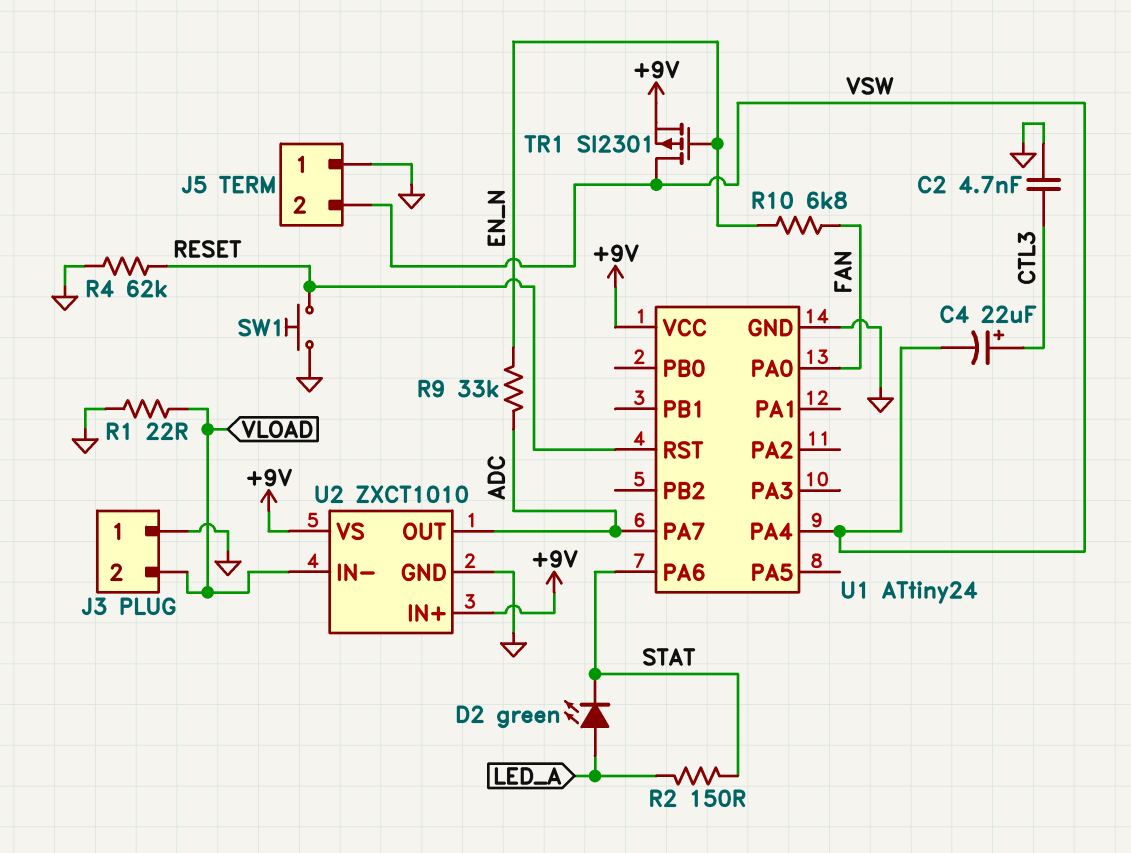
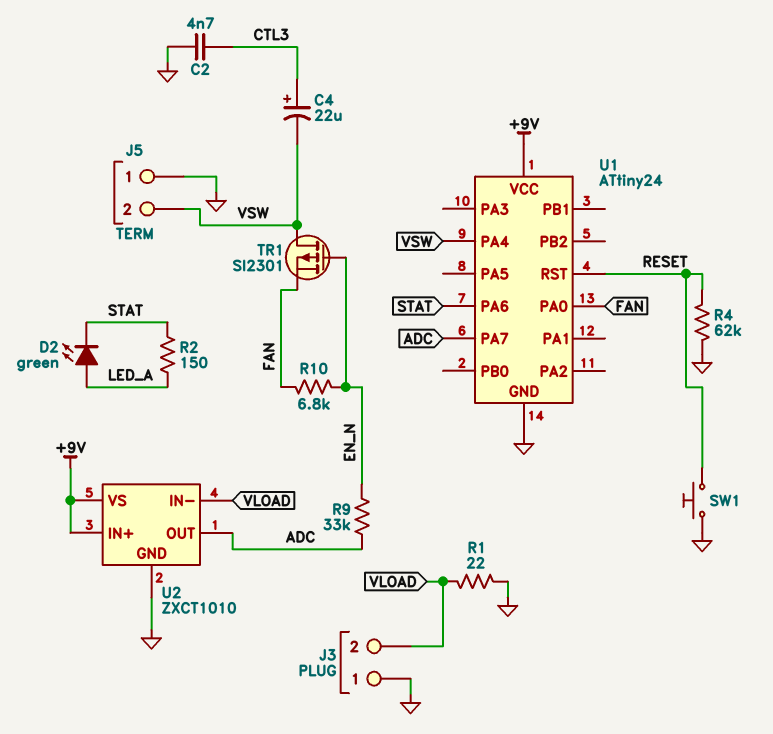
TR1: PMOS SI2301 (G EN_N, D VSW, S +9V) -> PMOS SI2301 (G EN_N, D VSW, S FAN)

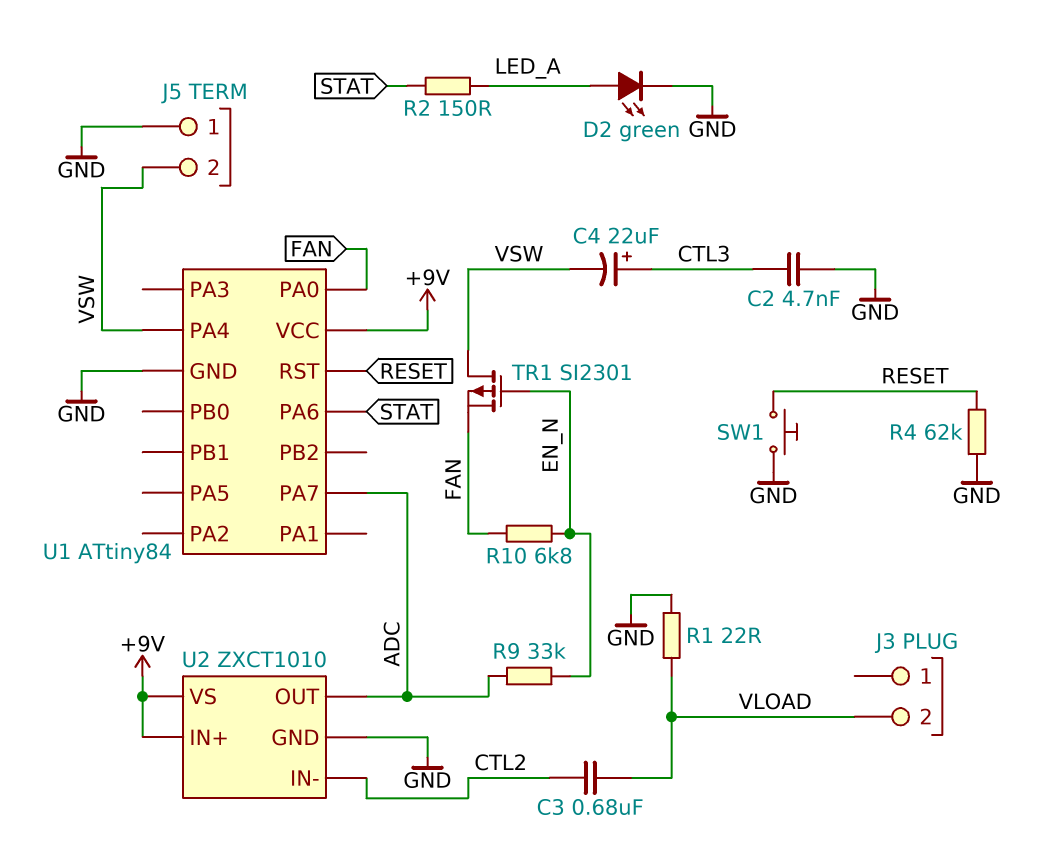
C3: none -> 680nF (CTL2, VLOAD)
D2: LED green (A LED_A, K STAT) -> LED green (A LED_A, K GND)
J3 pin 1: GND -> none
U1: ATtiny24 -> ATtiny84
U2 pin IN-: VLOAD -> CTL2

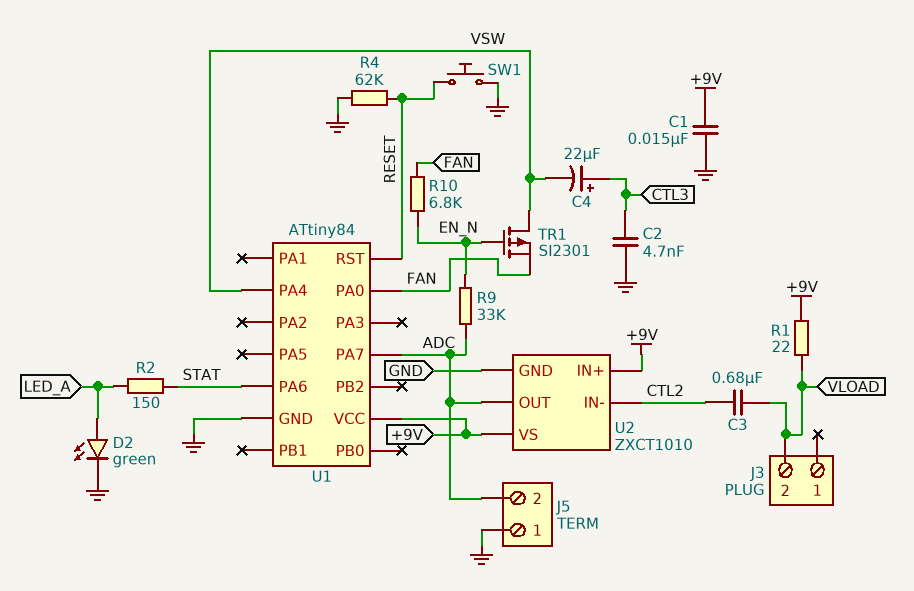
C1: none -> 15nF (+9V, GND)
J5 pin 2: VSW -> ADC
R1: 22 (GND, VLOAD) -> 22 (+9V, VLOAD)

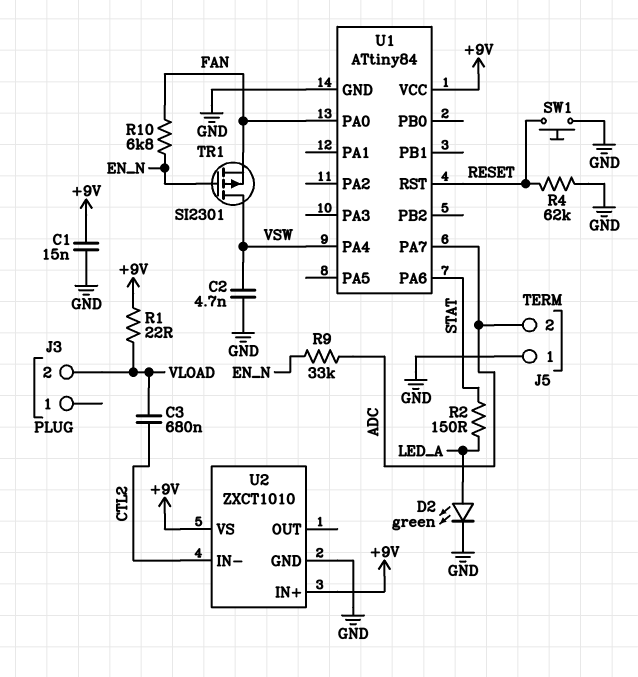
C2: 4.7nF (CTL3, GND) -> 4.7nF (GND, VSW)
C4: 22uF (plus CTL3, minus VSW) -> none
U2 pin OUT: ADC -> none

